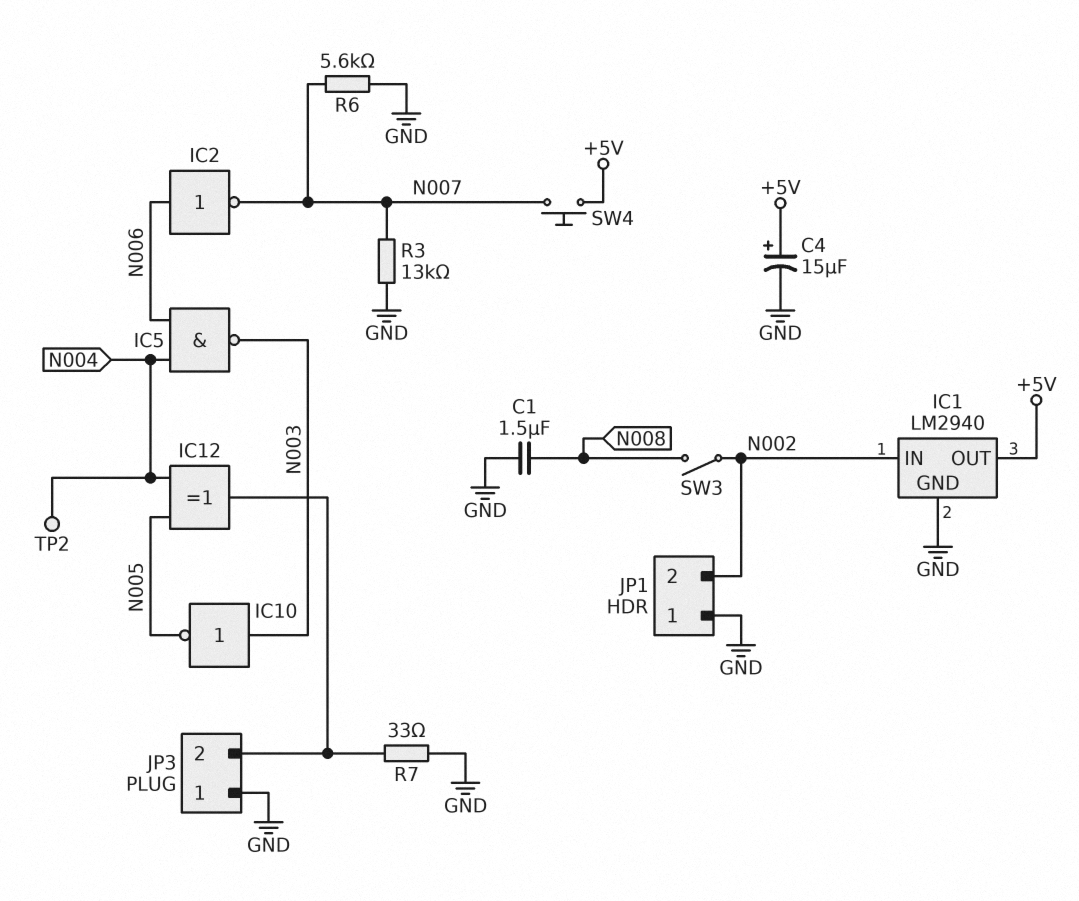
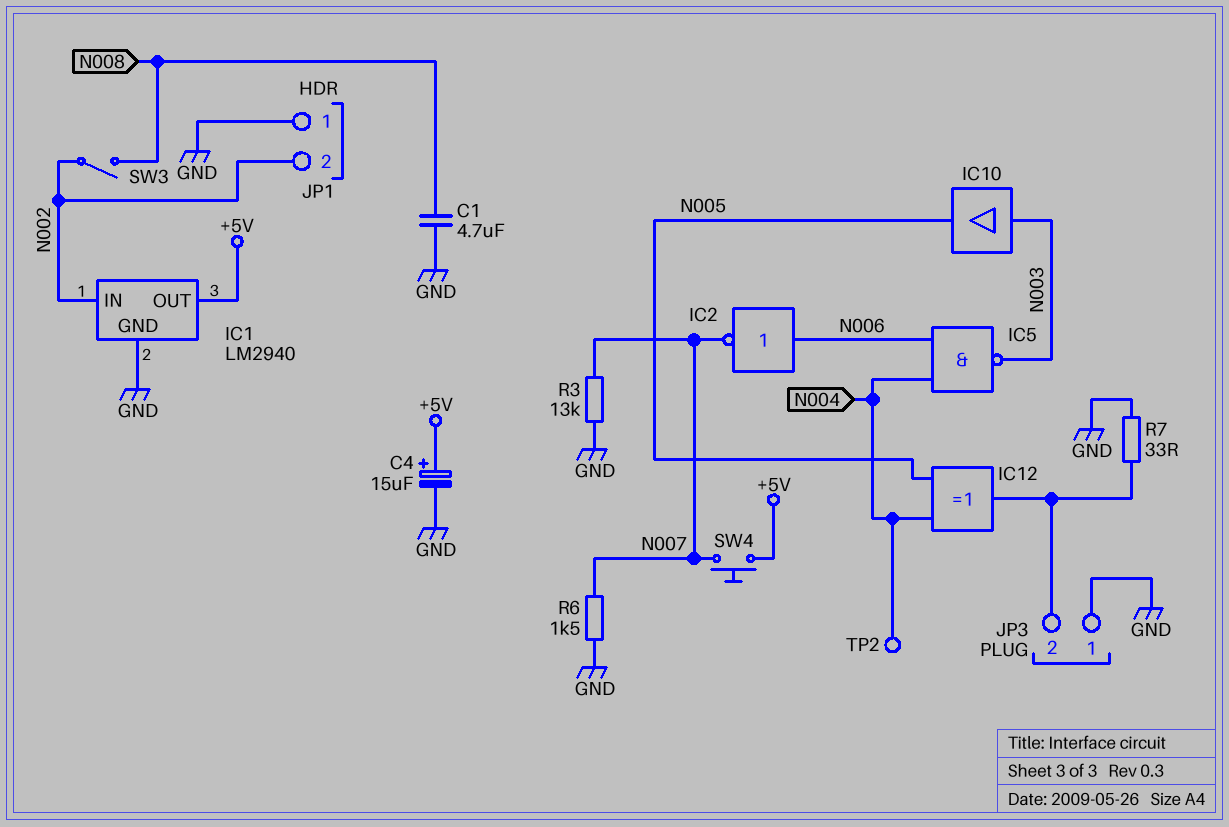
C1: 1.5uF (GND, N008) -> 4.7uF (GND, N008)
IC10: NOT (in N003, out N005) -> buffer (in N003, out N005)
R6: 5.6k (GND, N007) -> 1.5k (GND, N007)

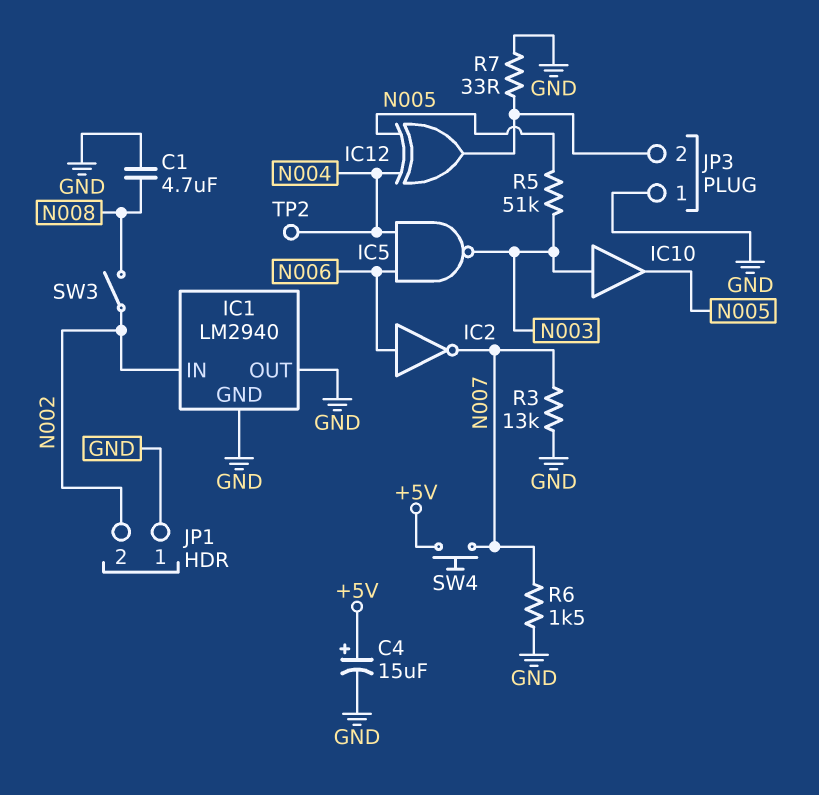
IC1 pin OUT: +5V -> GND
R5: none -> 51k (N003, N005)

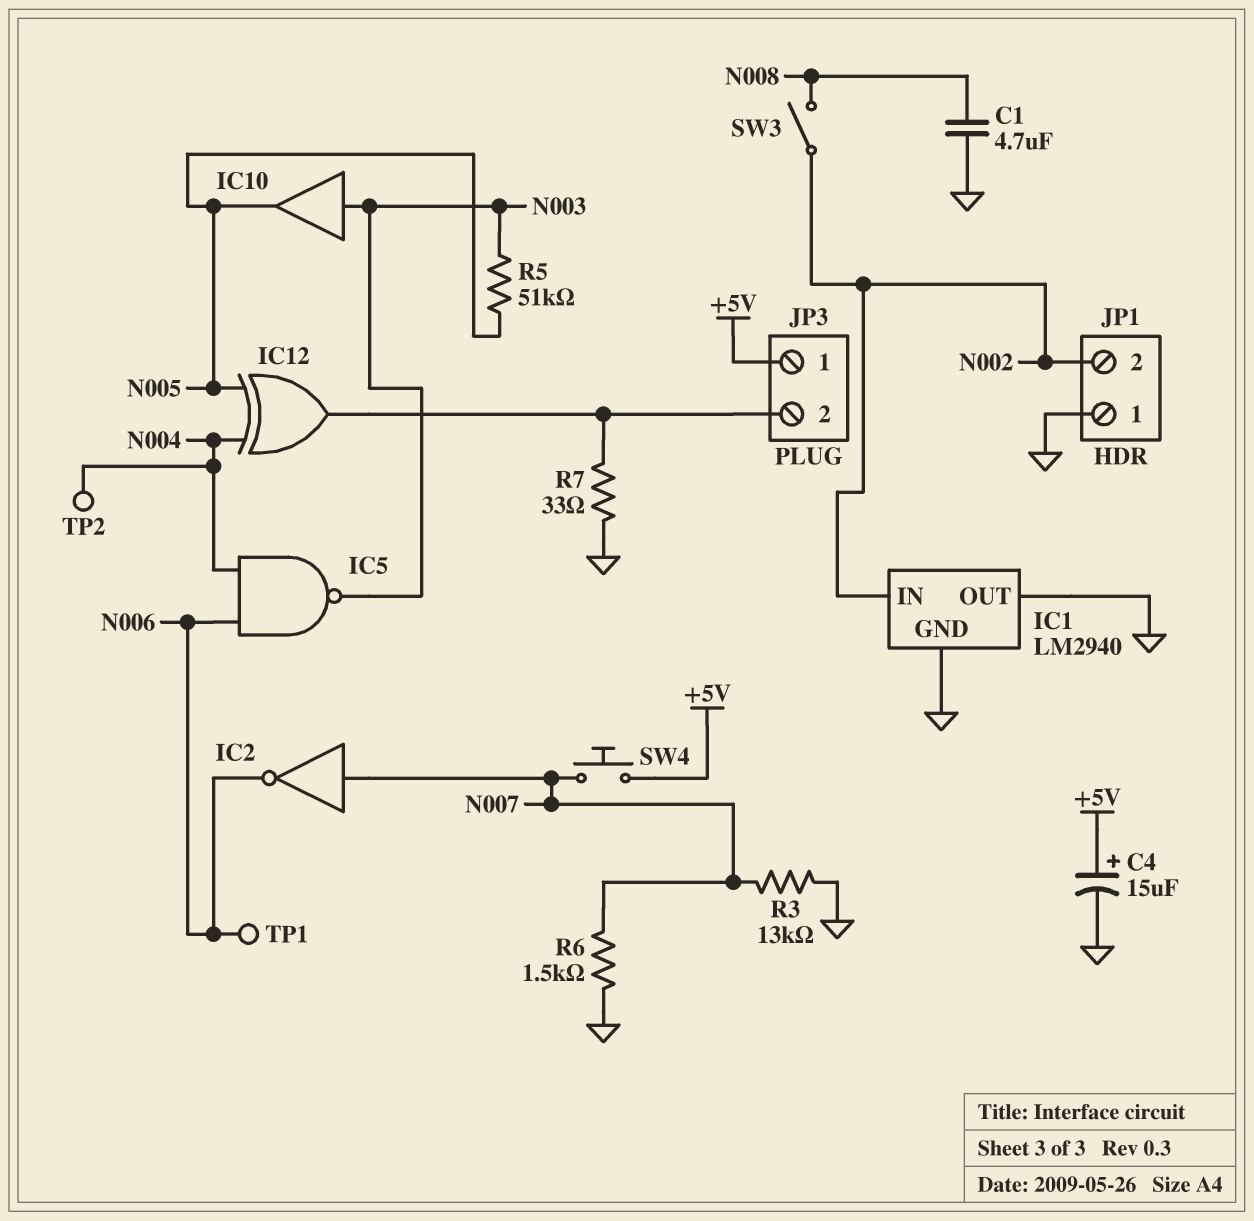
IC2: NOT (in N006, out N007) -> NOT (in N007, out N006)
JP3 pin 1: GND -> +5V
TP1: none -> test point (N006)

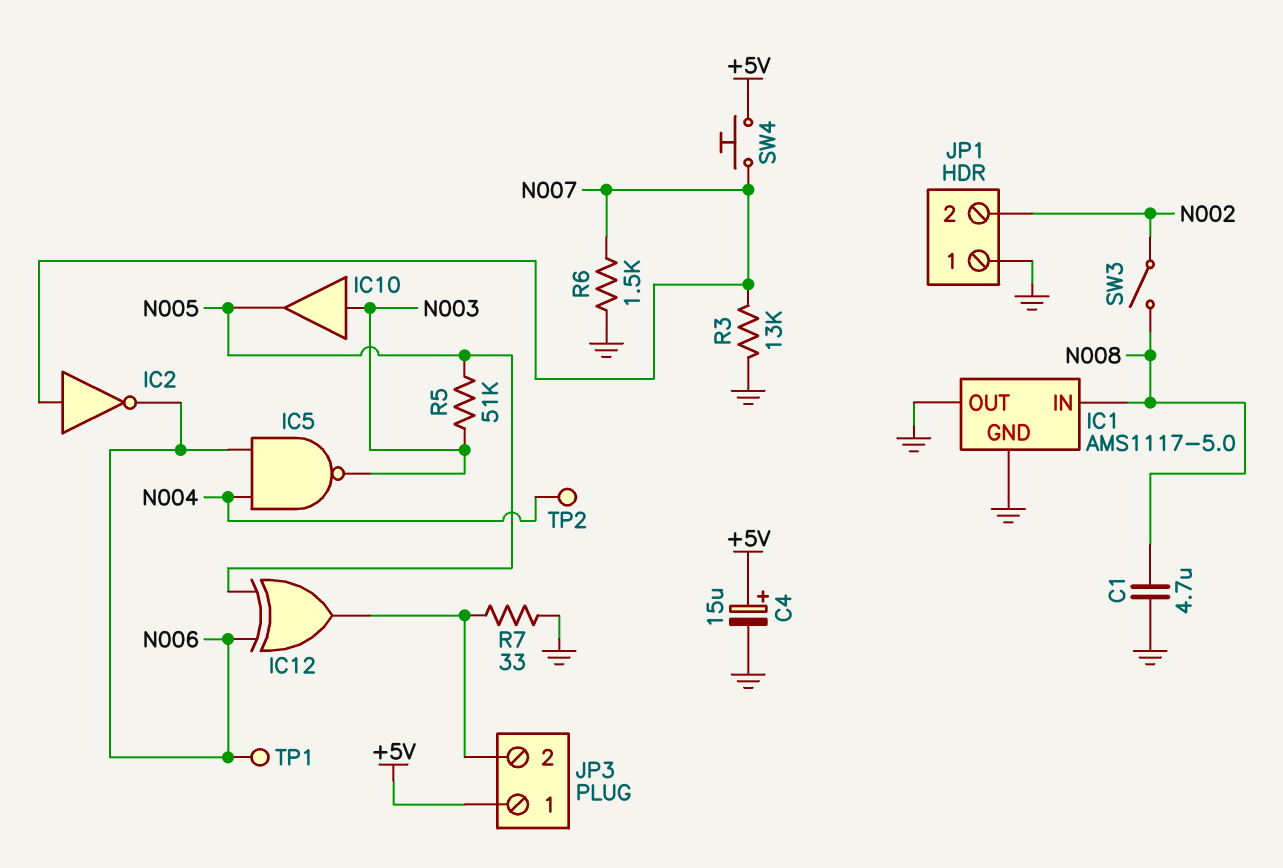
IC1: LM2940 -> AMS1117-5.0
IC1 pin IN: N002 -> N008
IC12: XOR (in N004, in N005, out JP3/2) -> XOR (in N005, in N006, out JP3/2)

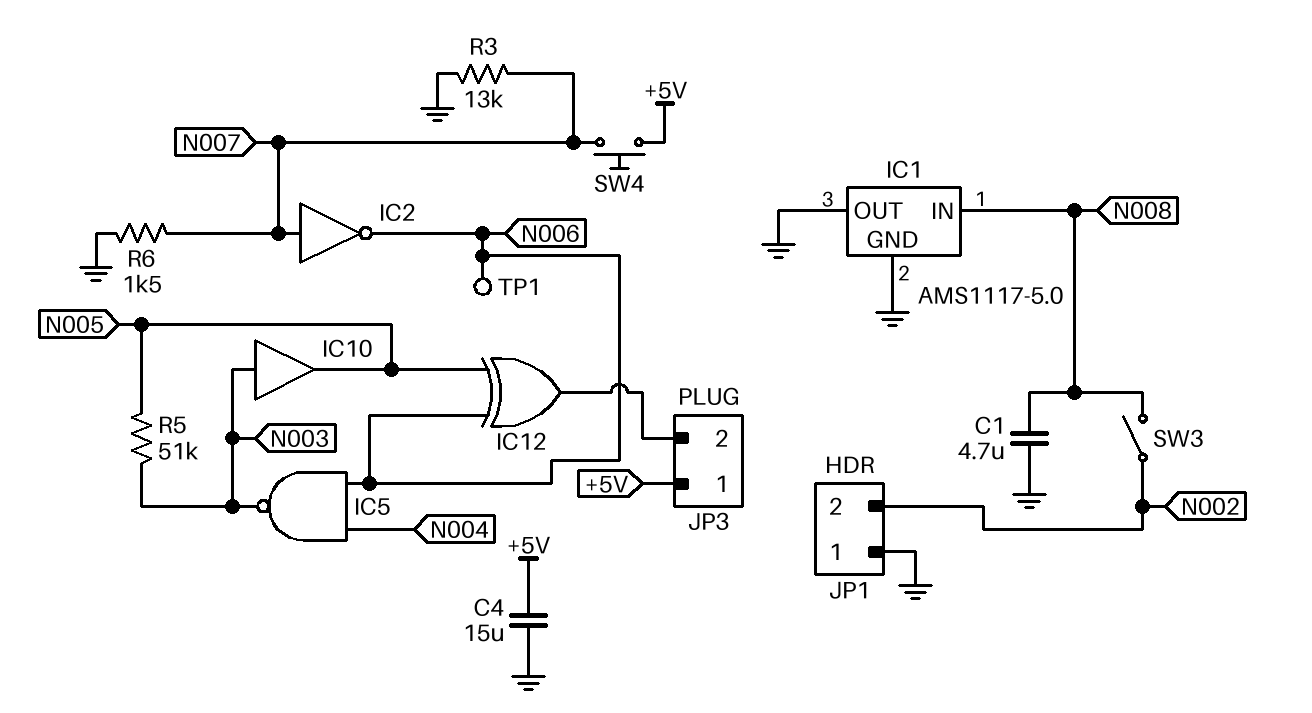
C4: 15uF (plus +5V, minus GND) -> 15uF (+5V, GND)
R7: 33 (GND, JP3/2) -> none
TP2: test point (N004) -> none

